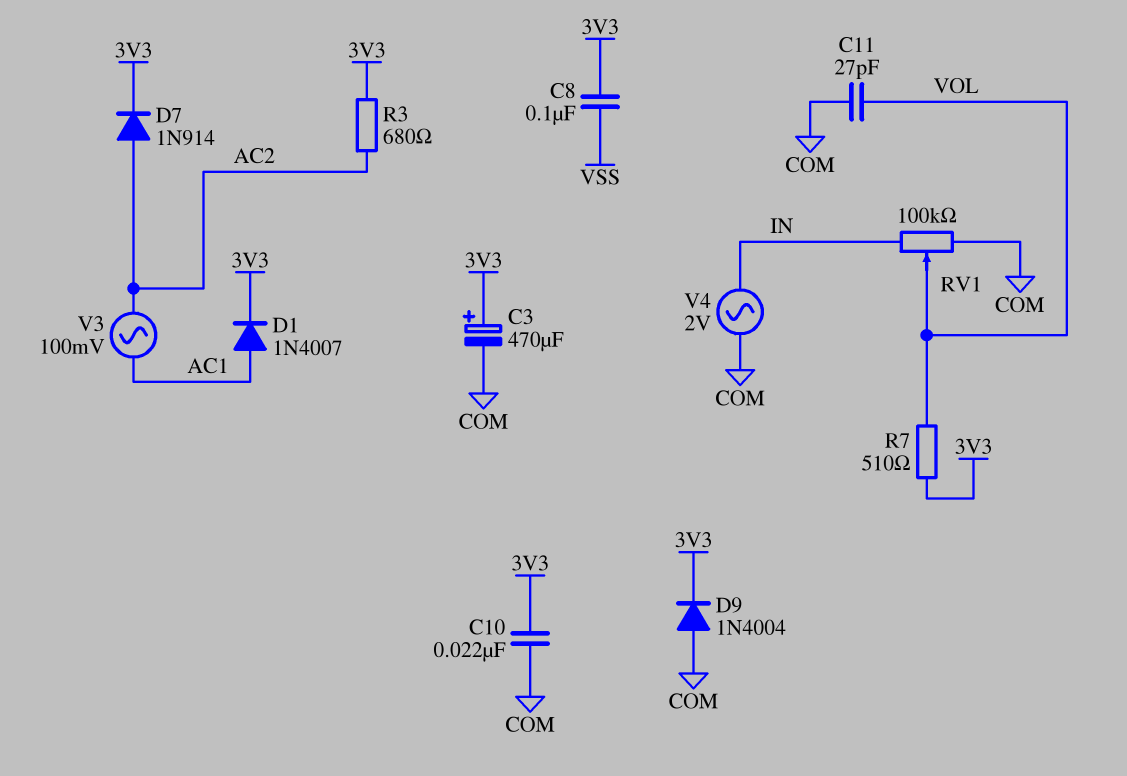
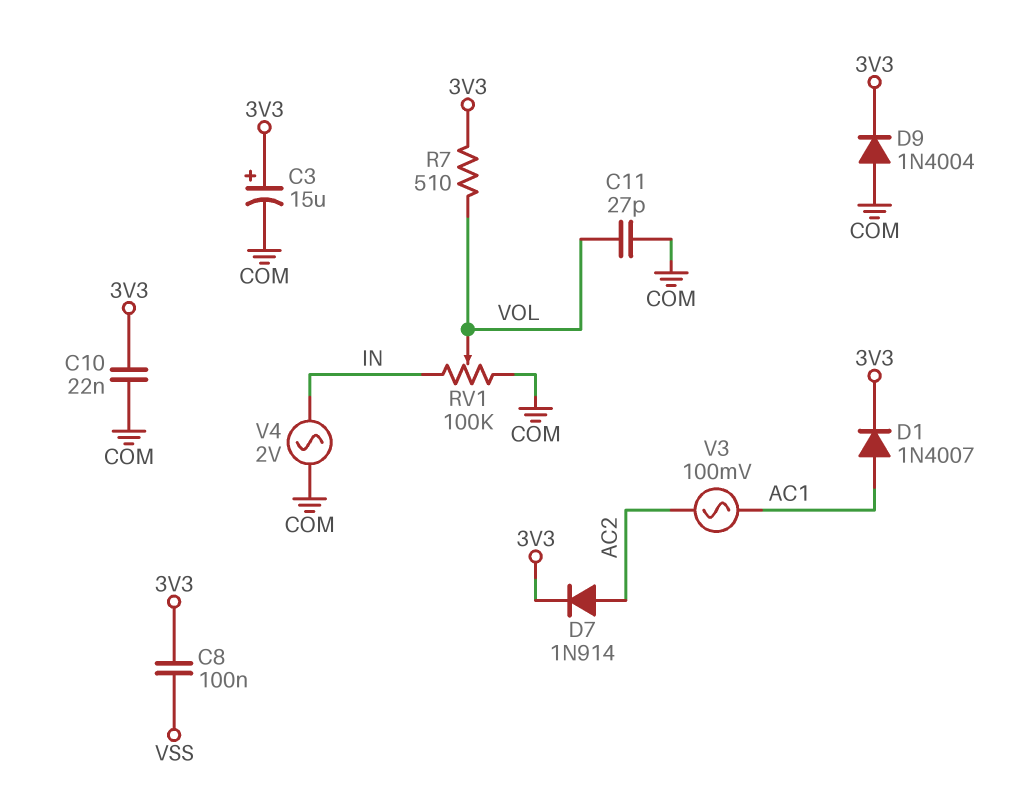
C3: 470uF (plus 3V3, minus COM) -> 15uF (plus 3V3, minus COM)
R3: 680 (3V3, AC2) -> none

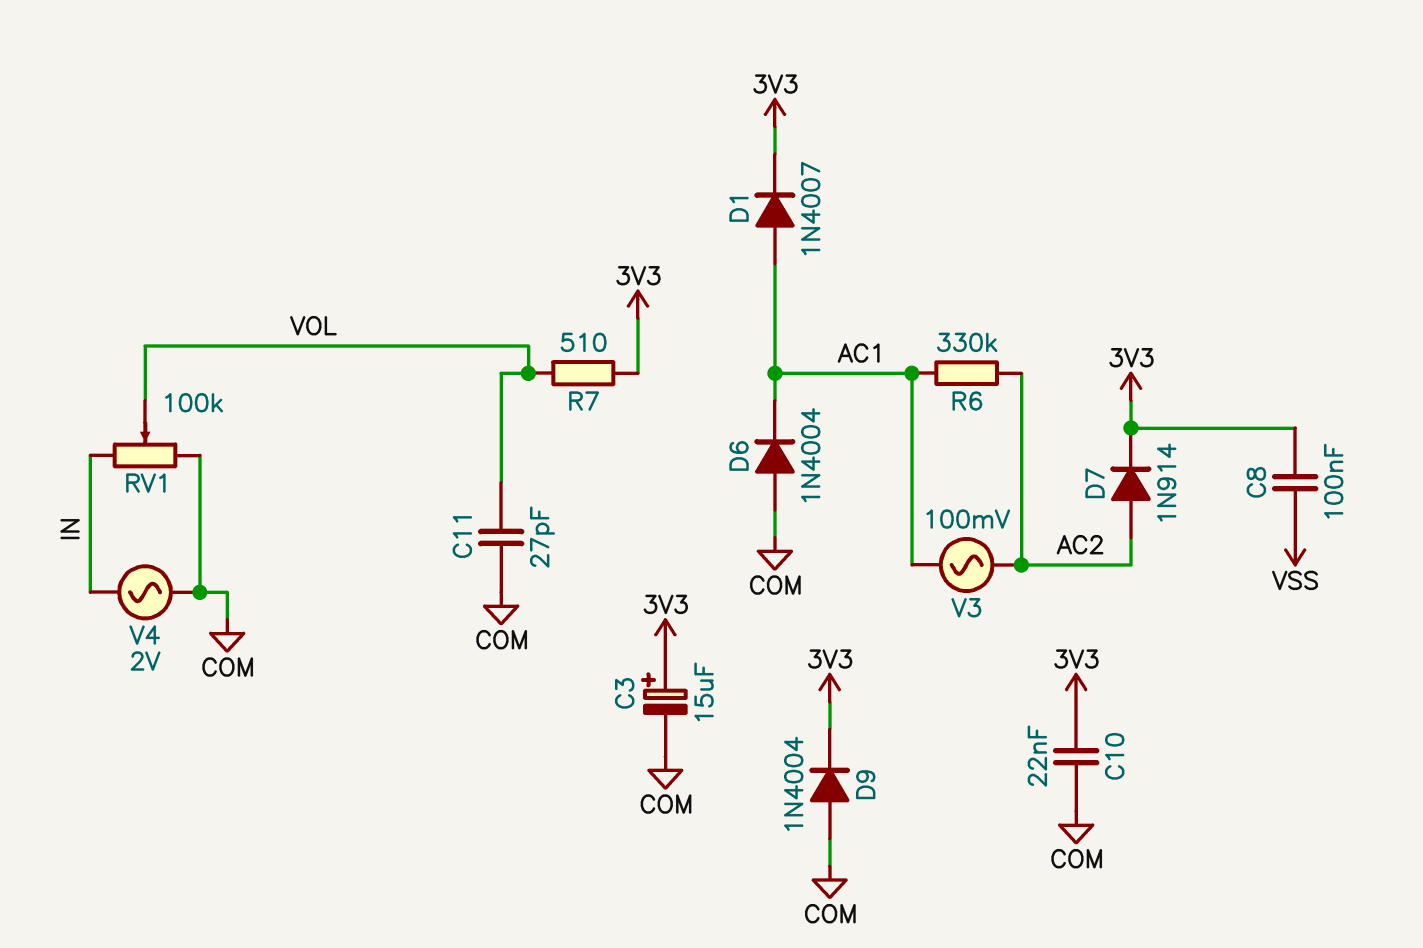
D6: none -> diode 1N4004 (A COM, K AC1)
R6: none -> 330k (AC1, AC2)

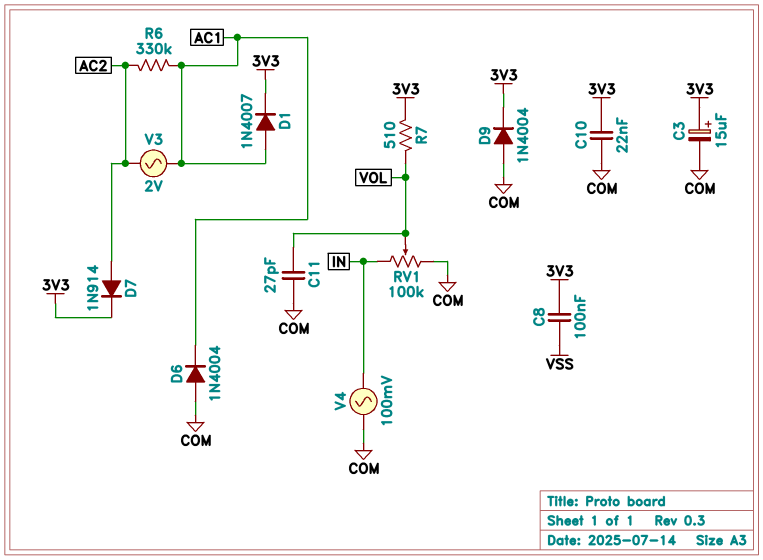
V3: AC 100mV (AC1, AC2) -> AC 2V (AC1, AC2)
V4: AC 2V (COM, IN) -> AC 100mV (COM, IN)

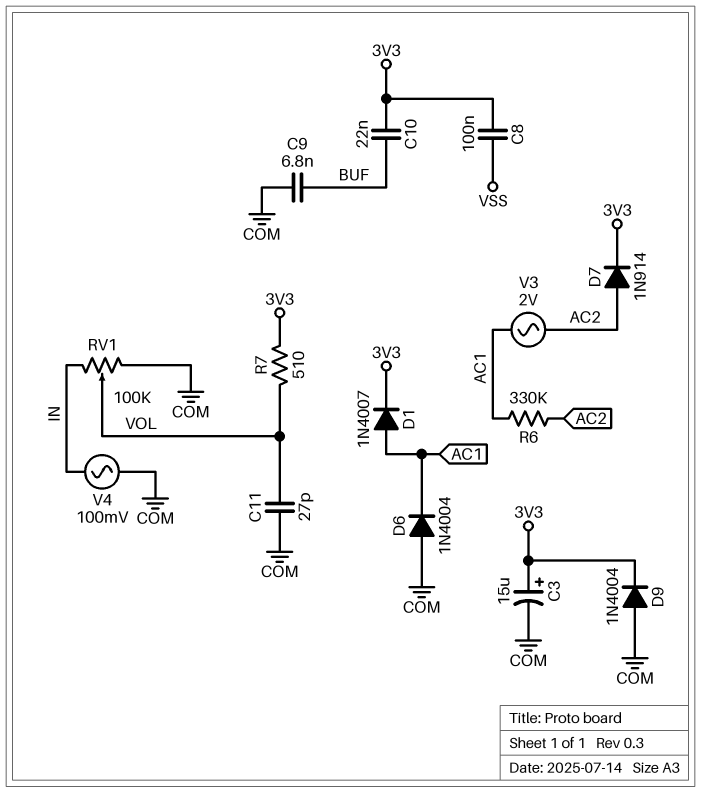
C9: none -> 6.8nF (BUF, COM)
C10: 22nF (3V3, COM) -> 22nF (3V3, BUF)

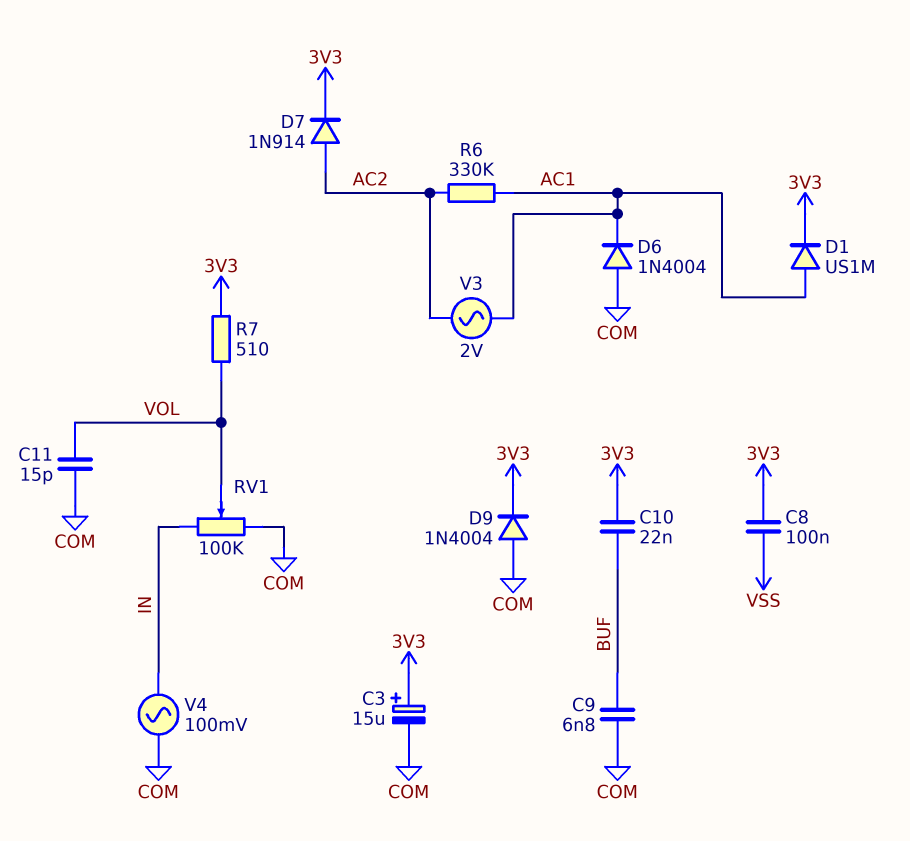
C11: 27pF (COM, VOL) -> 15pF (COM, VOL)
D1: diode 1N4007 (A AC1, K 3V3) -> diode US1M (A AC1, K 3V3)

